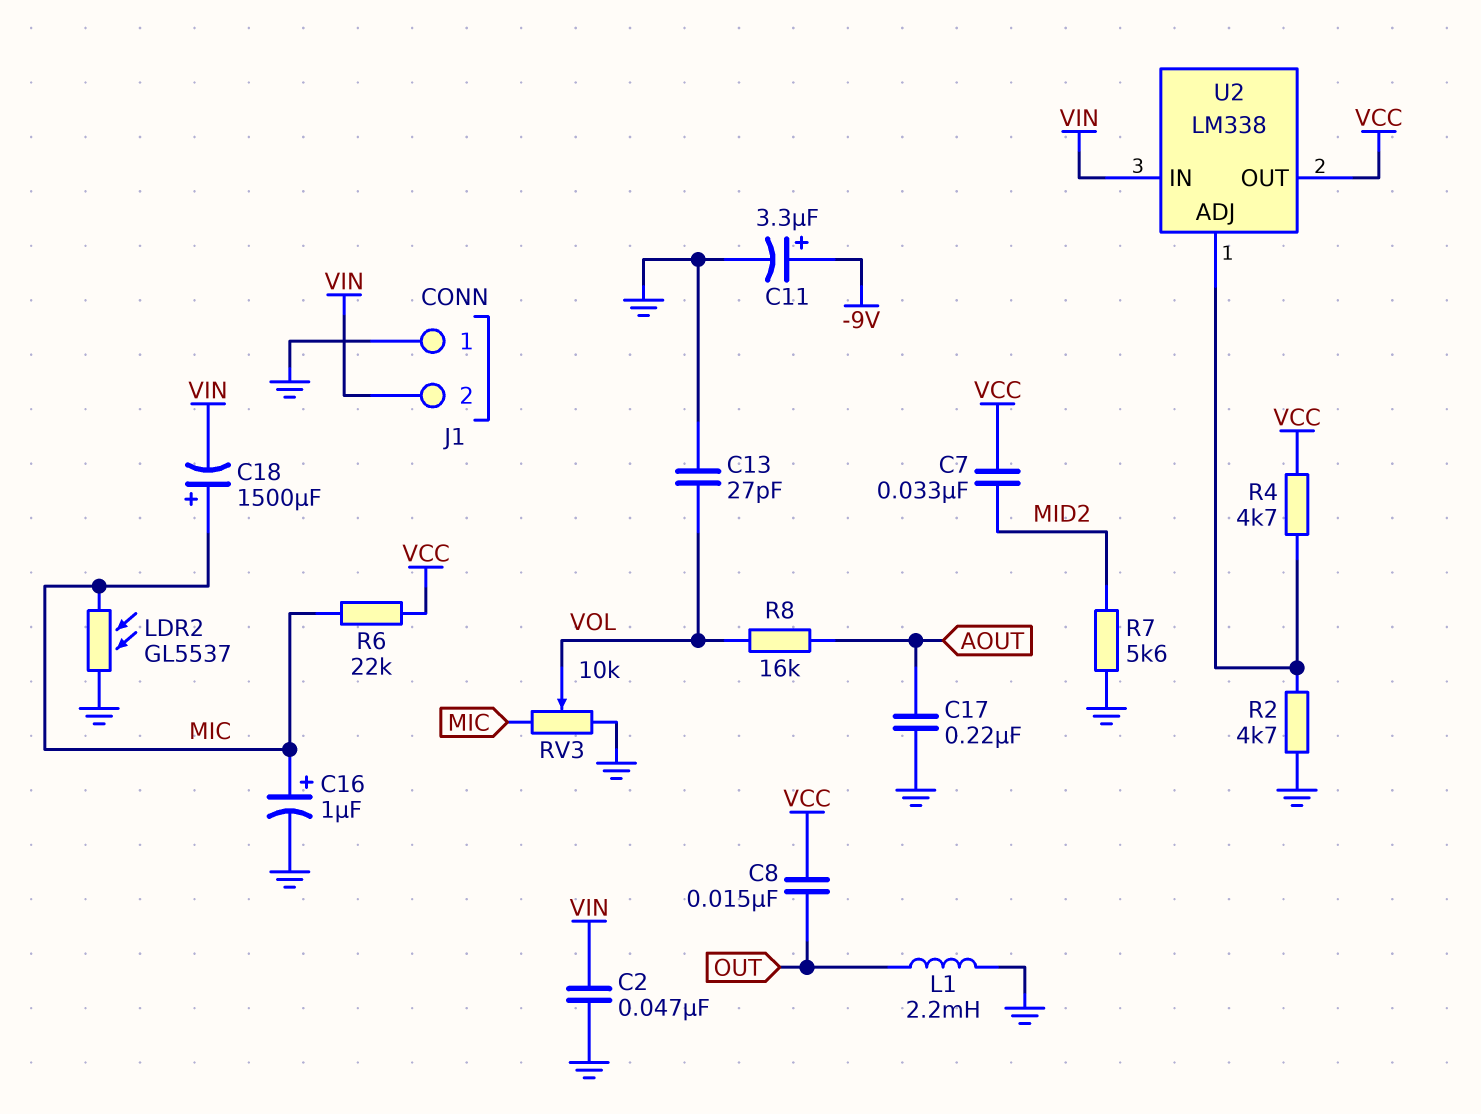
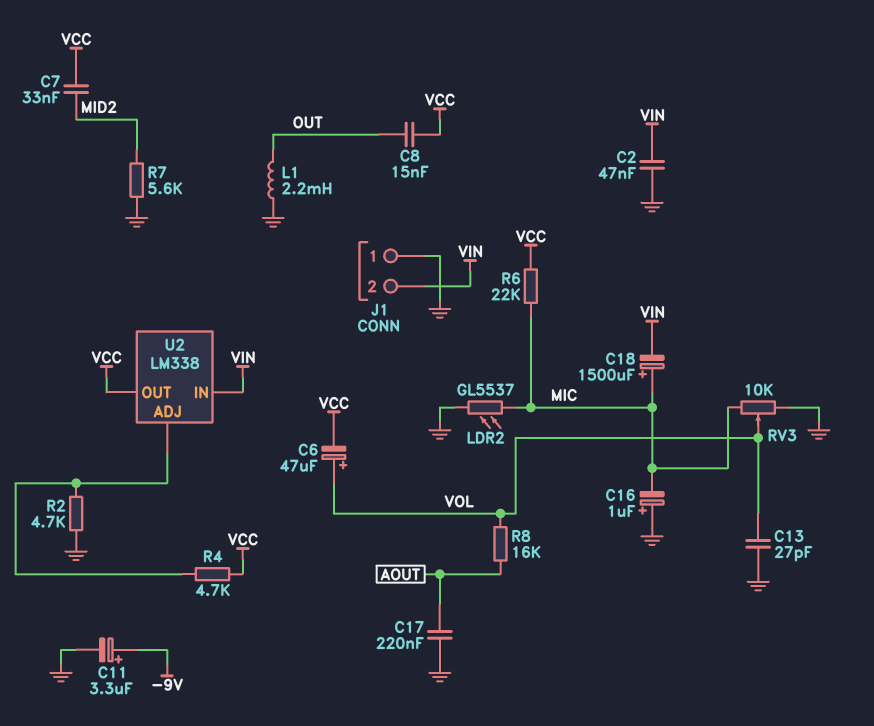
C6: none -> 47uF (plus VOL, minus VCC)
C16: 1uF (plus MIC, minus GND) -> 1uF (plus GND, minus MIC)

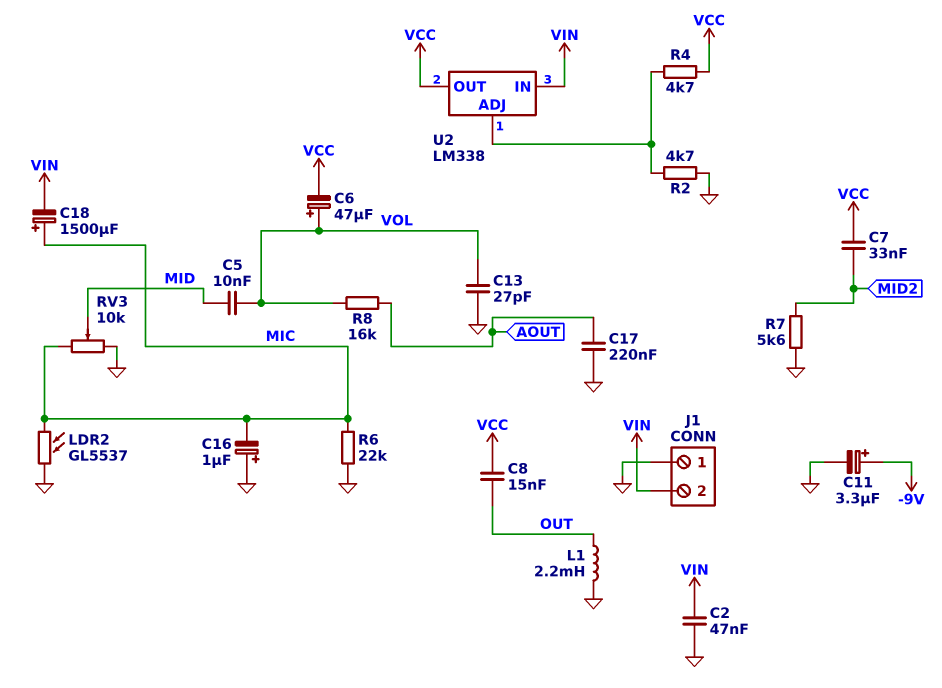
C5: none -> 10nF (MID, VOL)
R6: 22k (MIC, VCC) -> 22k (GND, MIC)
RV3: 10k (GND, MIC, wiper VOL) -> 10k (GND, MIC, wiper MID)

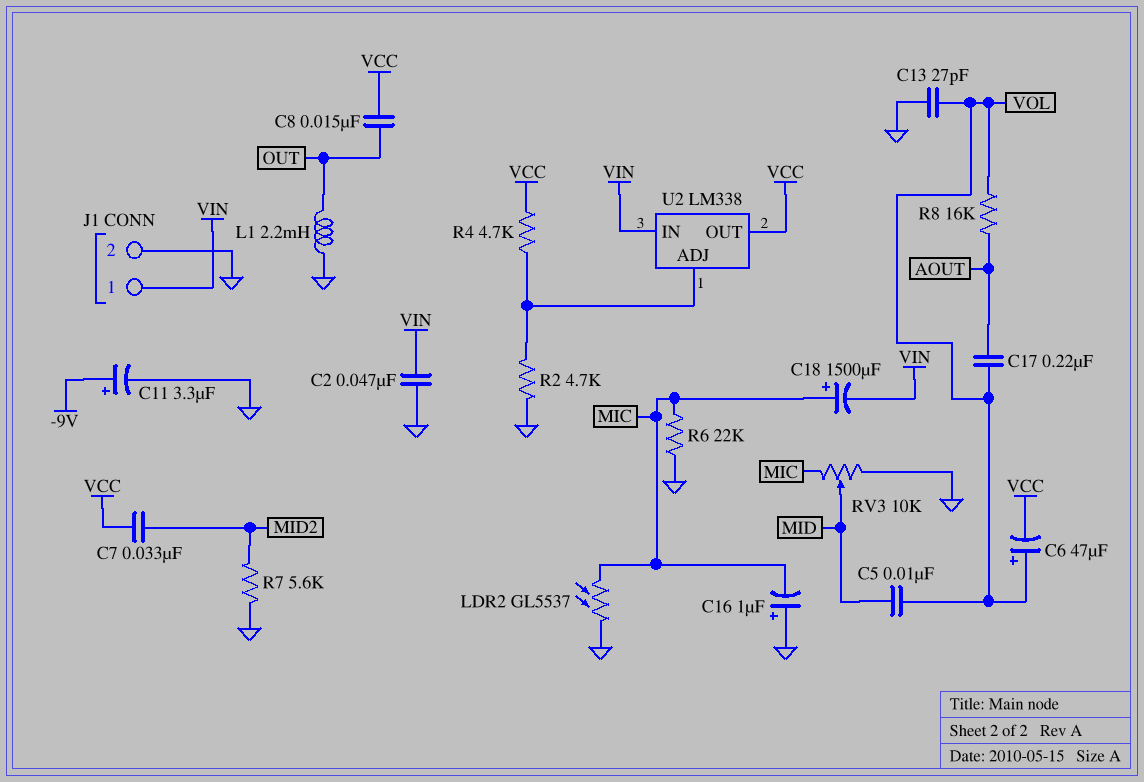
C17: 220nF (AOUT, GND) -> 220nF (AOUT, VOL)
J1 pin 1: GND -> VIN
J1 pin 2: VIN -> GND

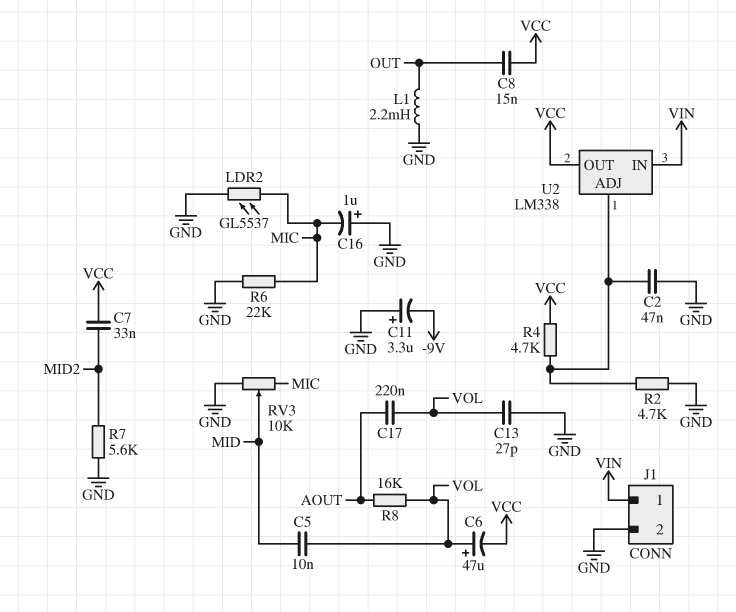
C2: 47nF (GND, VIN) -> 47nF (GND, U2/ADJ)
C11: 3.3uF (plus -9V, minus GND) -> 3.3uF (plus GND, minus -9V)
C18: 1500uF (plus MIC, minus VIN) -> none

